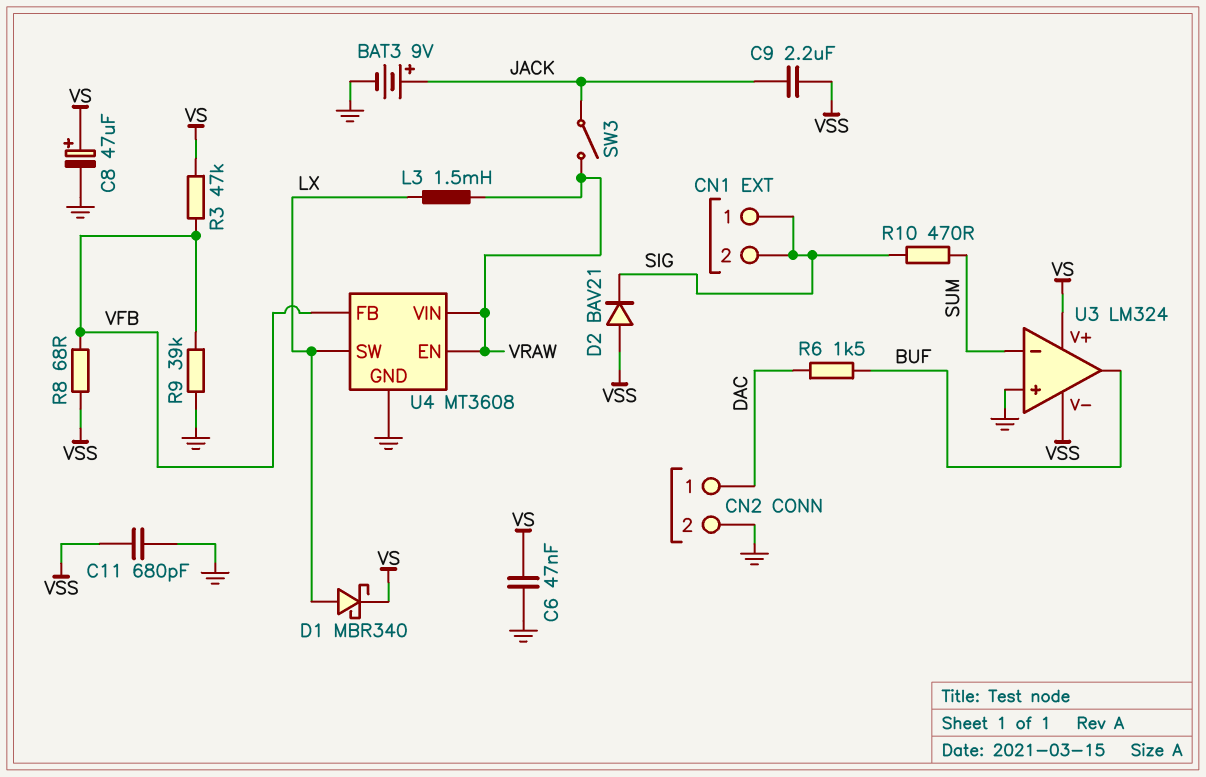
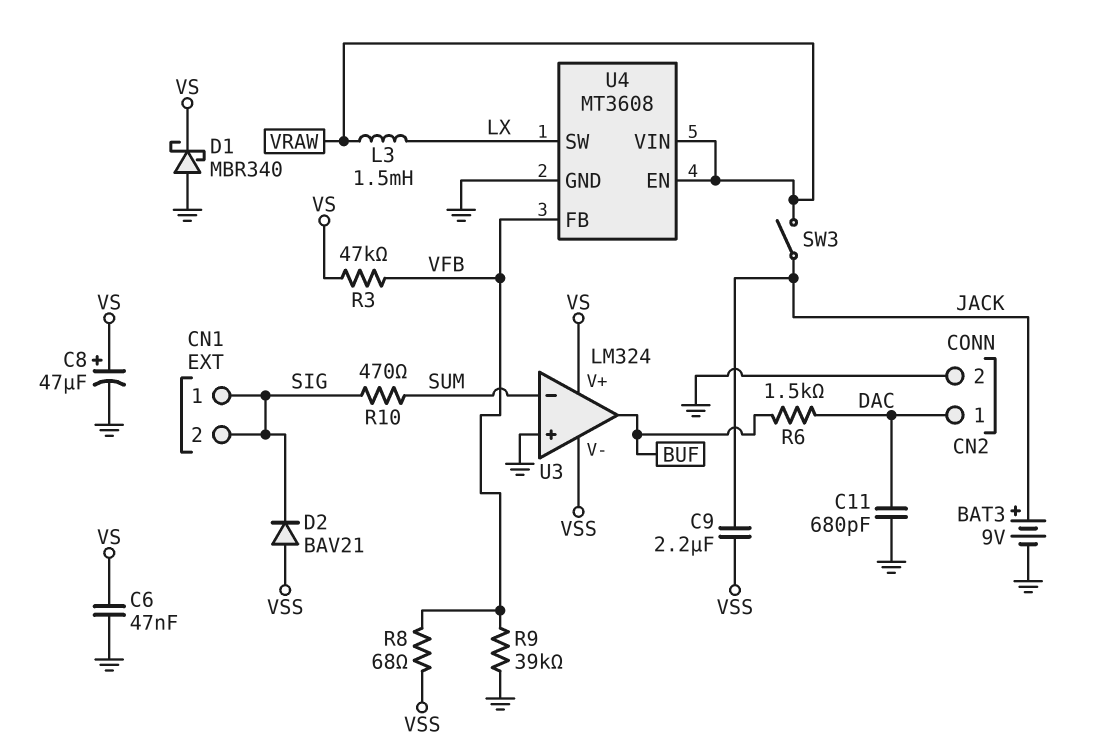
C11: 680pF (GND, VSS) -> 680pF (DAC, GND)
D1: schottky MBR340 (A LX, K VS) -> schottky MBR340 (A GND, K VS)

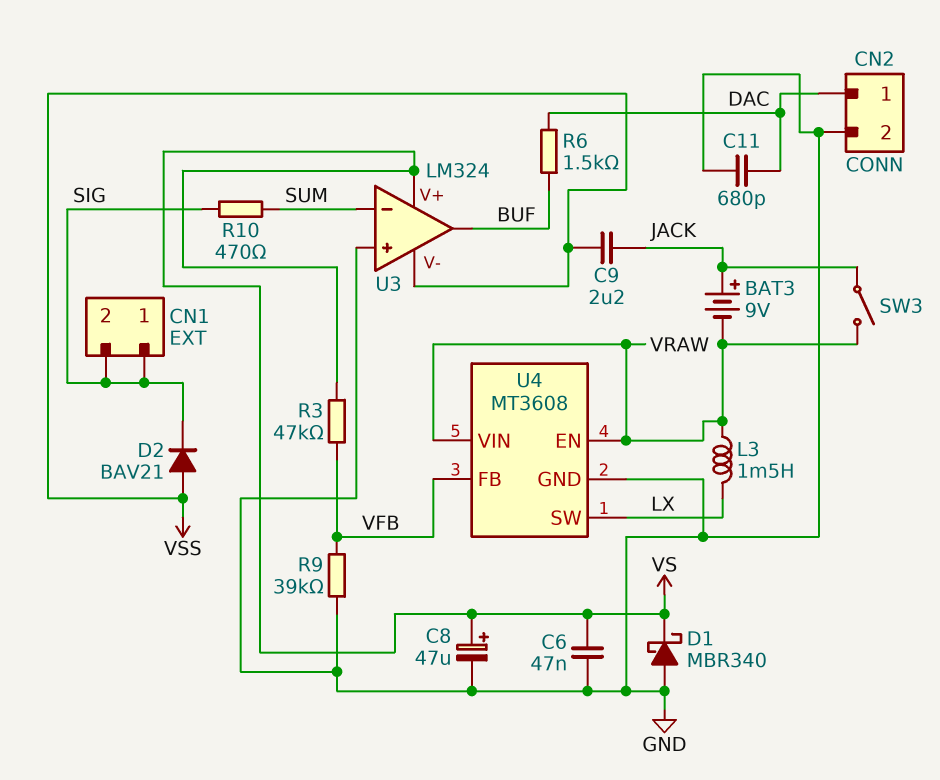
BAT3: 9V (plus JACK, minus GND) -> 9V (plus JACK, minus VRAW)
R8: 68 (VFB, VSS) -> none

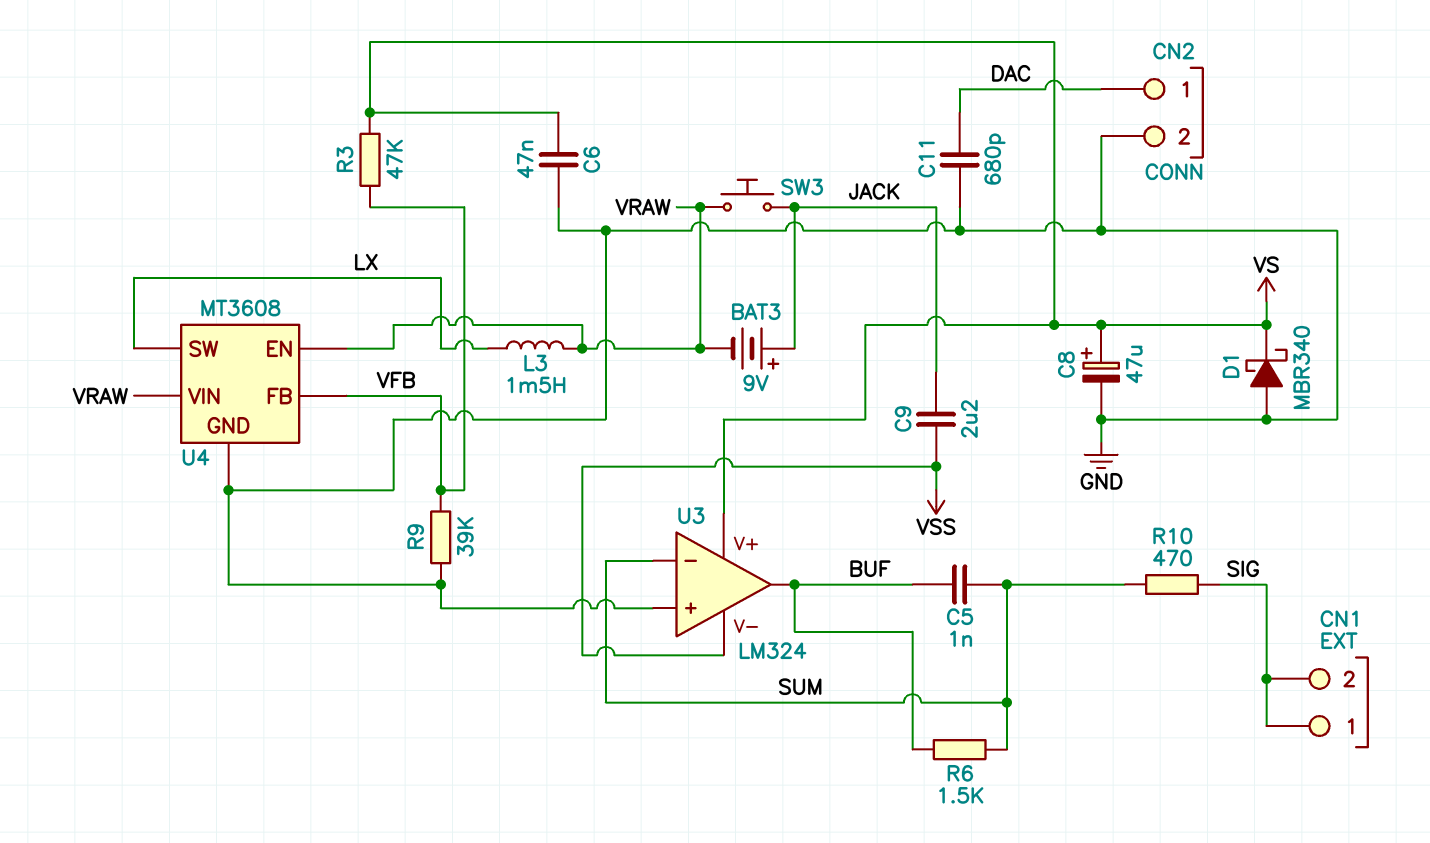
C5: none -> 1nF (BUF, SUM)
D2: diode BAV21 (A VSS, K SIG) -> none
R6: 1.5k (BUF, DAC) -> 1.5k (BUF, SUM)
SW3: switch (JACK, VRAW) -> button (JACK, VRAW)

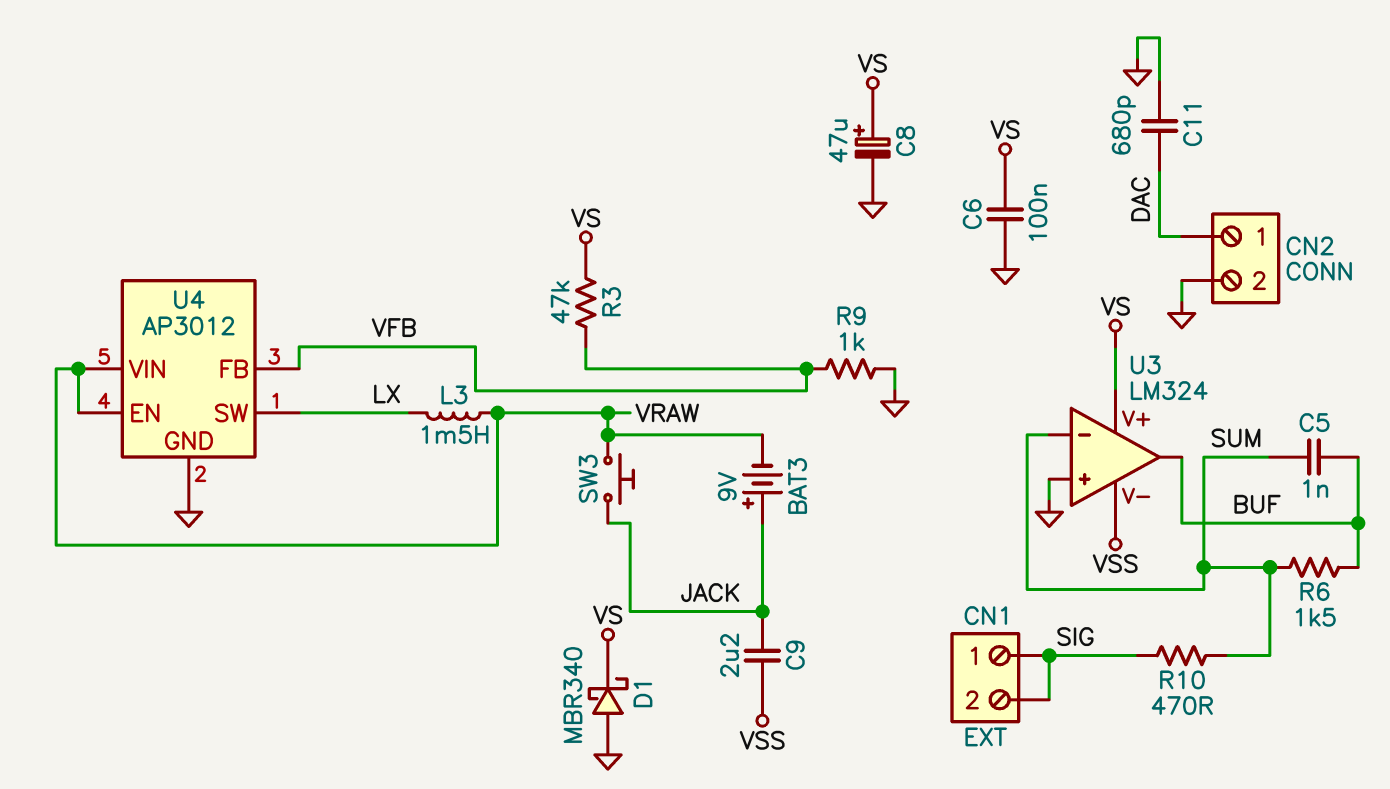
C6: 47nF (GND, VS) -> 100nF (GND, VS)
R9: 39k (GND, VFB) -> 1k (GND, VFB)
U4: MT3608 -> AP3012

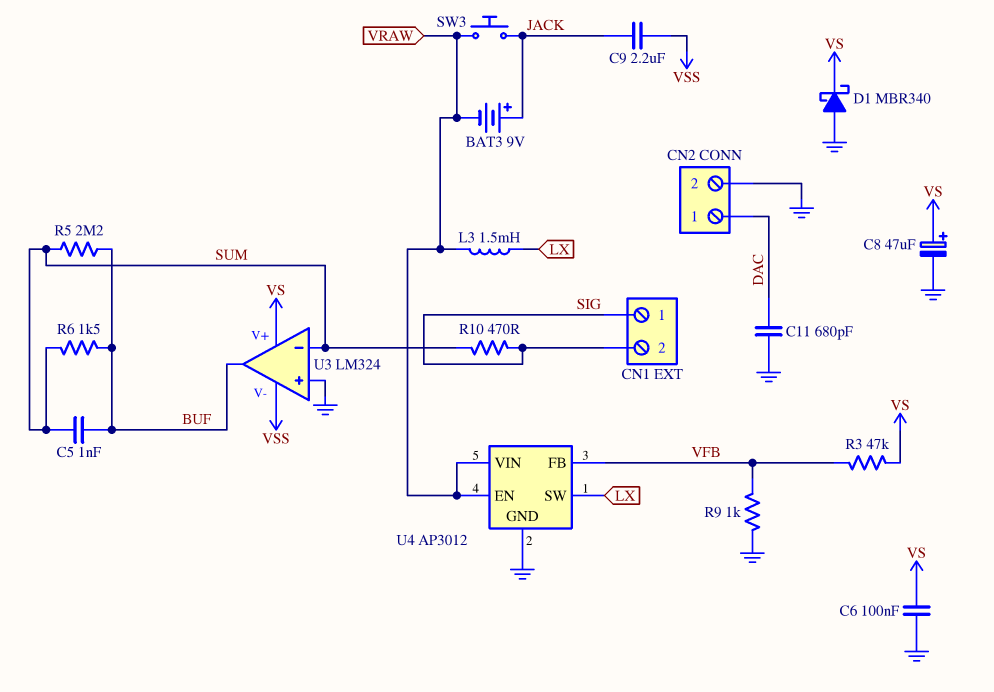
R5: none -> 2.2M (BUF, SUM)

